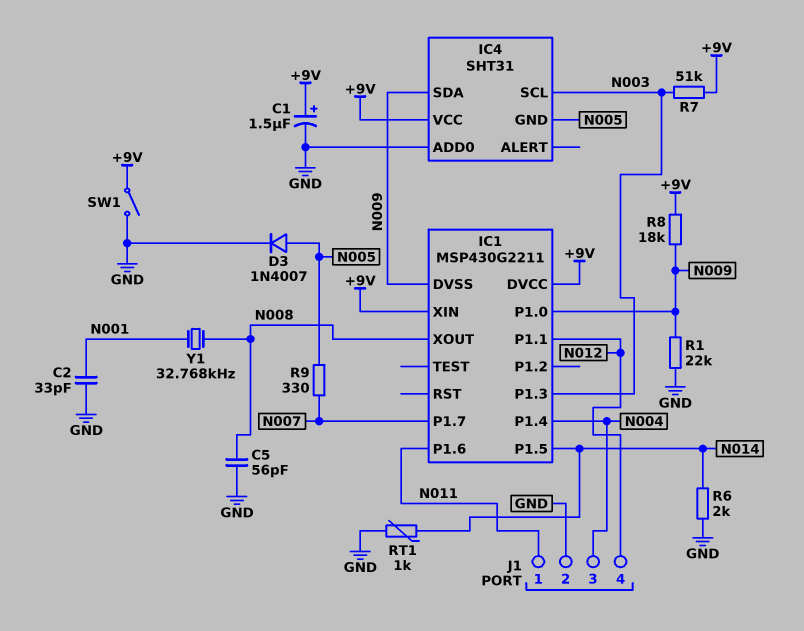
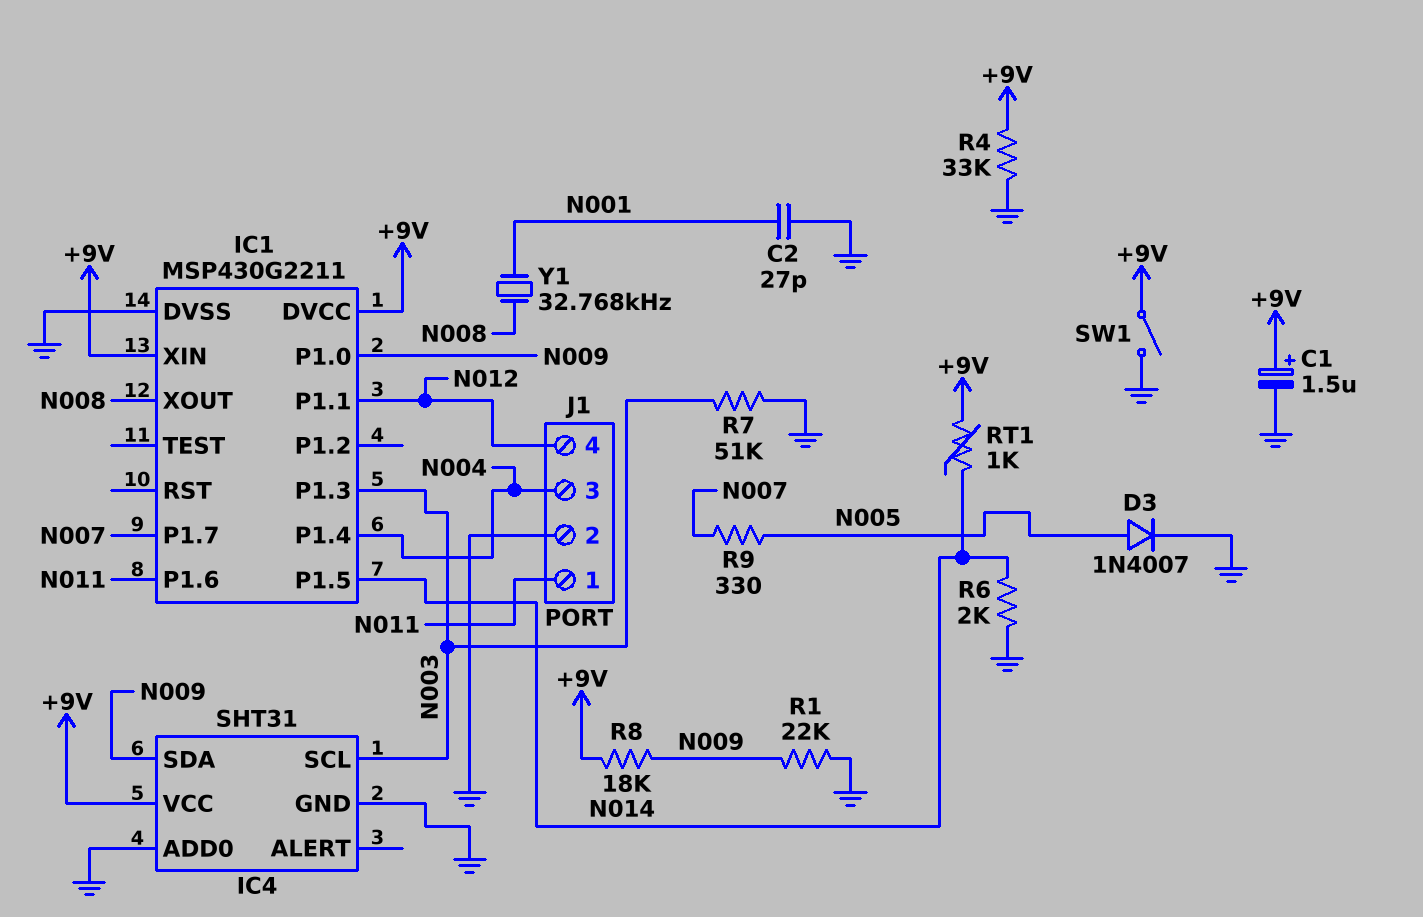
C2: 33pF (GND, N001) -> 27pF (GND, N001)
C5: 56pF (GND, N008) -> none
IC1 pin DVSS: N009 -> GND
IC4 pin GND: N005 -> GND
R4: none -> 33k (+9V, GND)
R7: 51k (+9V, N003) -> 51k (GND, N003)
RT1: 1k (GND, N014) -> 1k (+9V, N014)

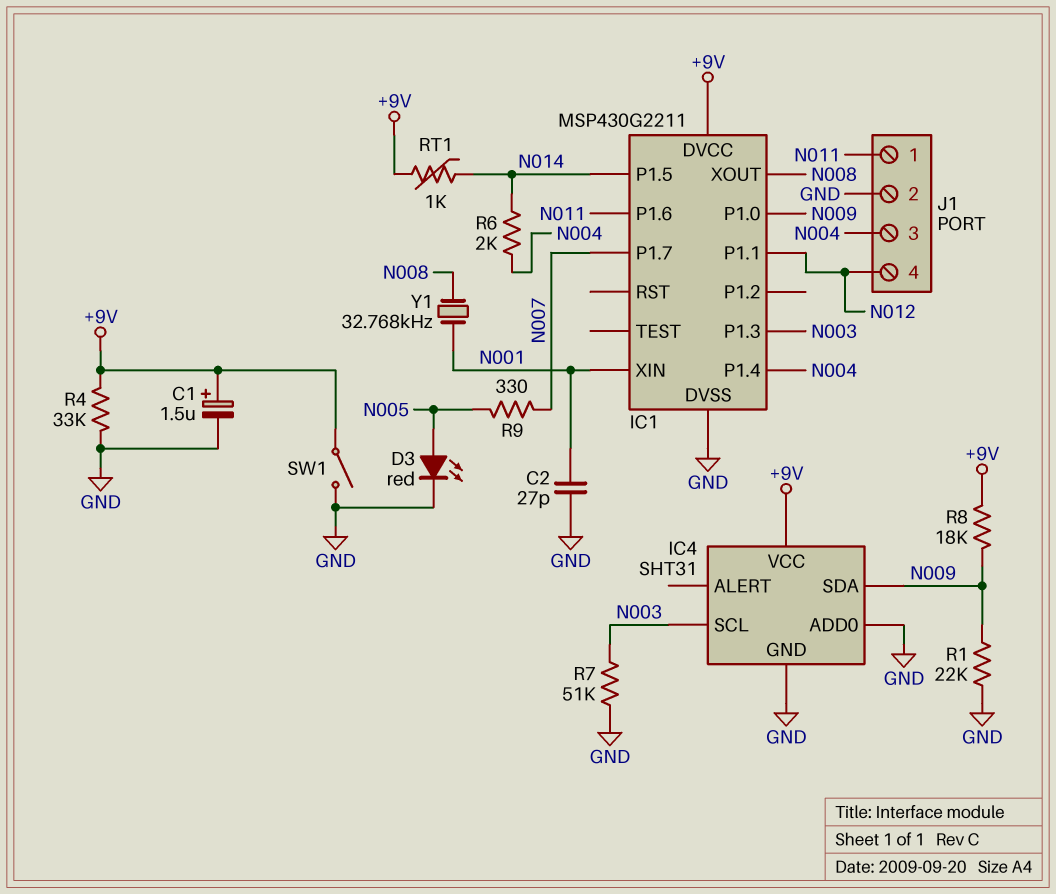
D3: diode 1N4007 (A N005, K GND) -> LED red (A N005, K GND)
IC1 pin XIN: +9V -> N001
R6: 2k (GND, N014) -> 2k (N004, N014)

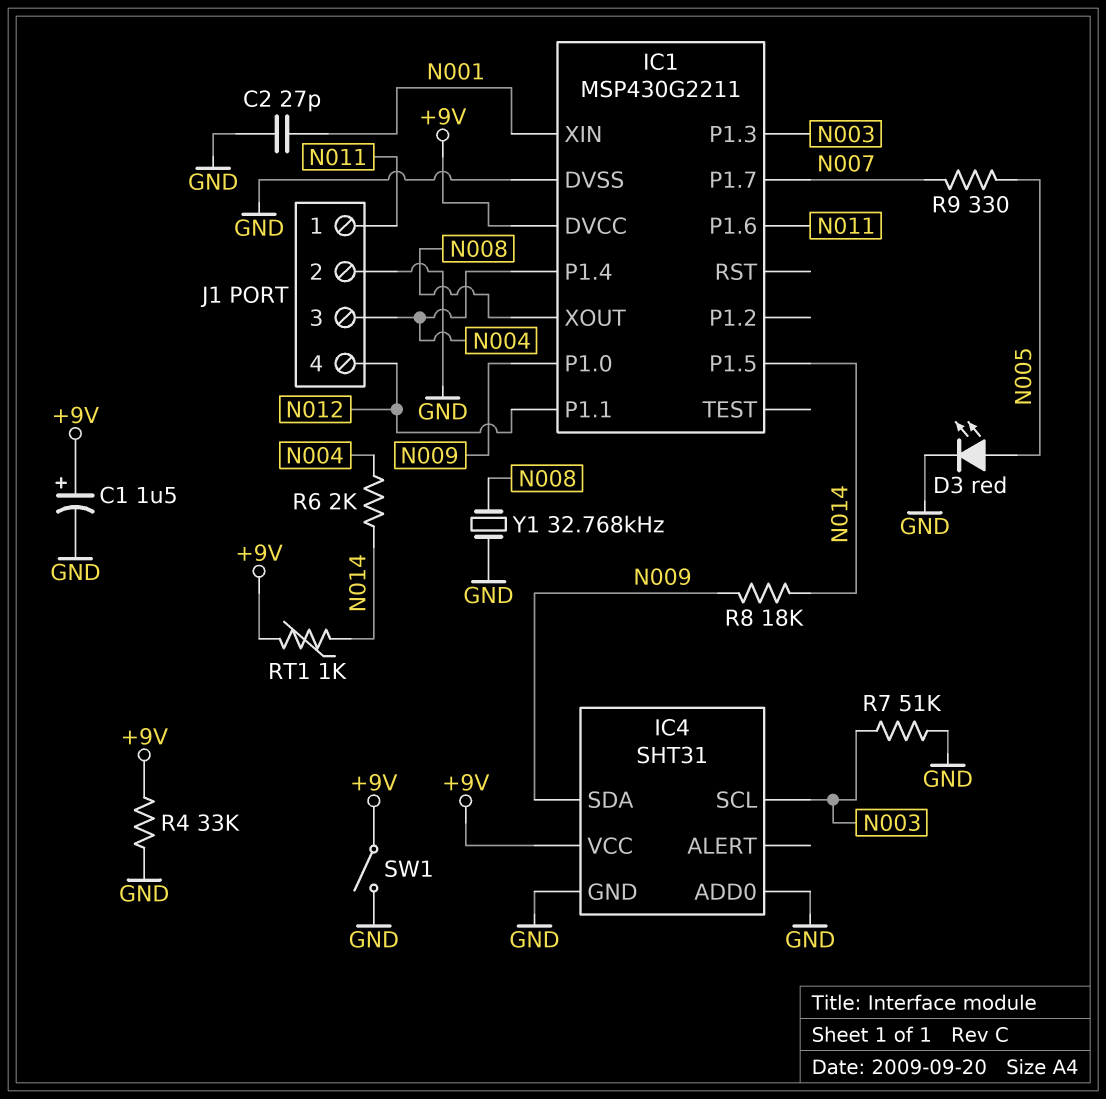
R1: 22k (GND, N009) -> none
R8: 18k (+9V, N009) -> 18k (N009, N014)
Y1: 32.768kHz (N001, N008) -> 32.768kHz (GND, N008)

